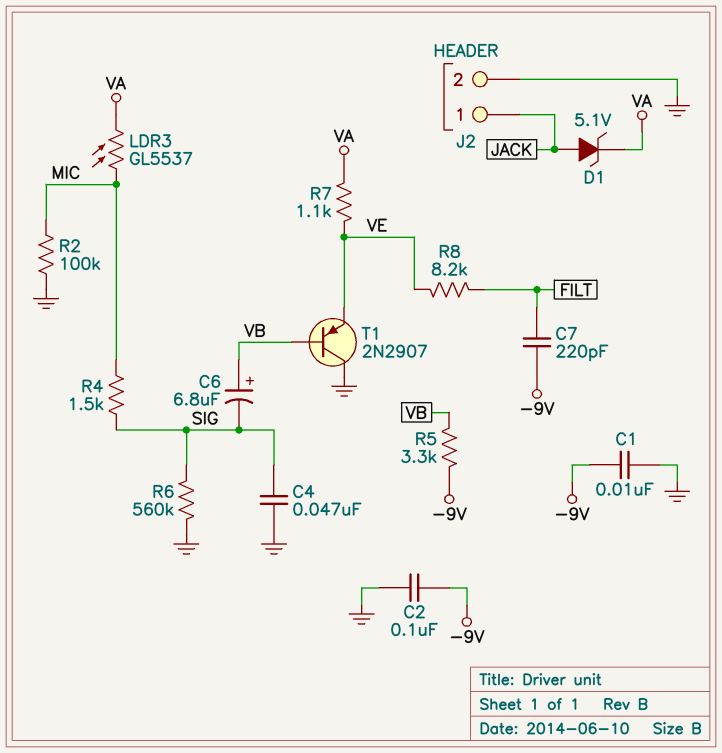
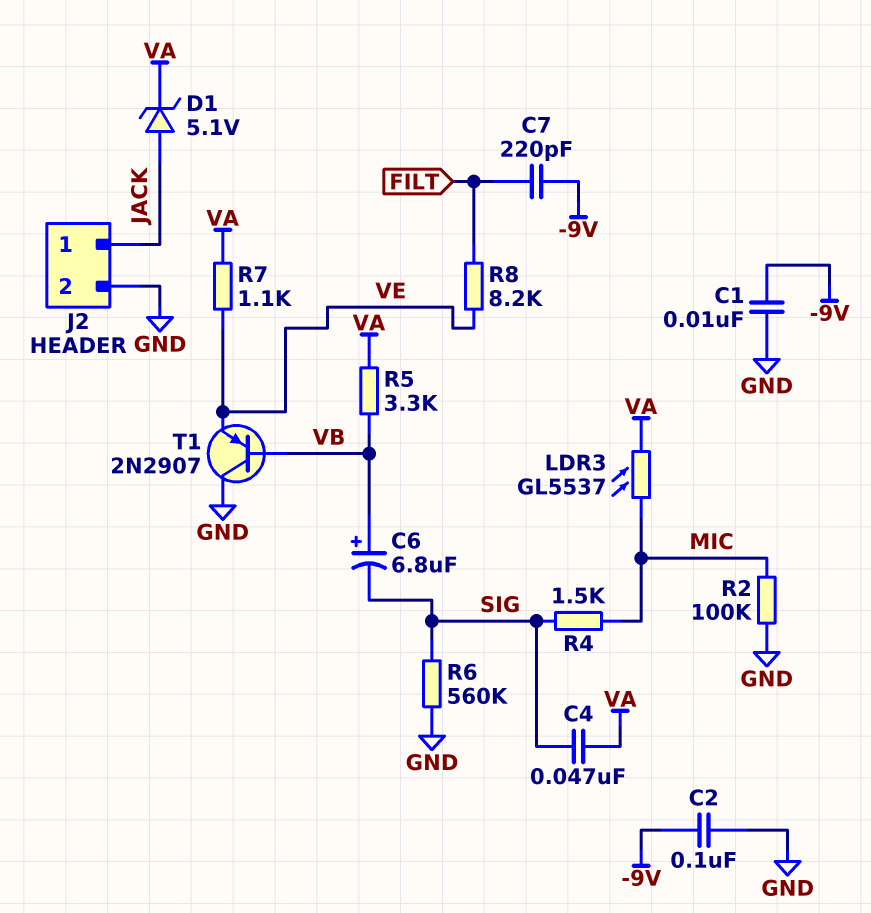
C4: 47nF (GND, SIG) -> 47nF (SIG, VA)
R5: 3.3k (-9V, VB) -> 3.3k (VA, VB)

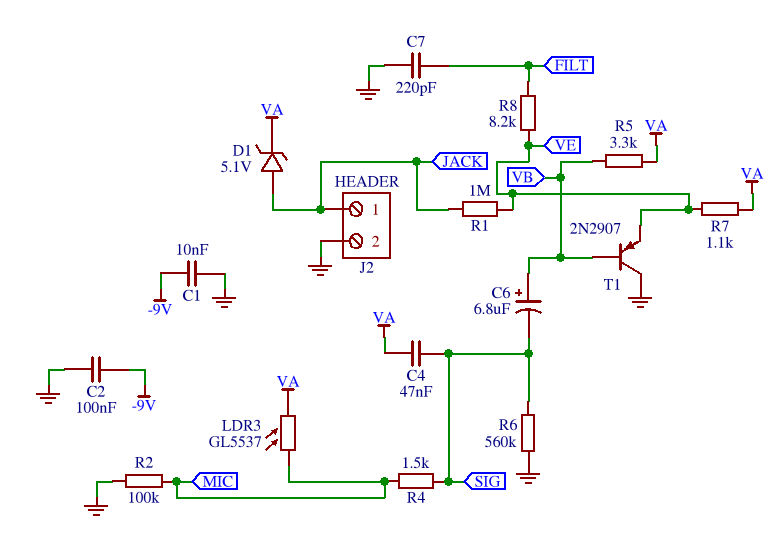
C7: 220pF (-9V, FILT) -> 220pF (FILT, GND)
R1: none -> 1M (JACK, VE)

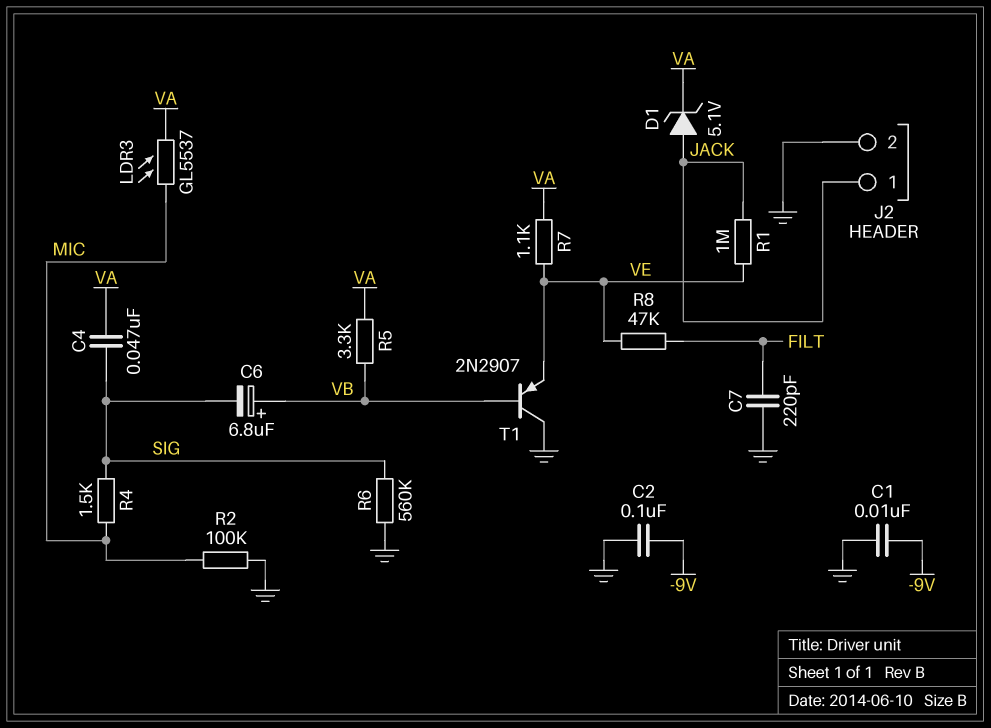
R8: 8.2k (FILT, VE) -> 47k (FILT, VE)

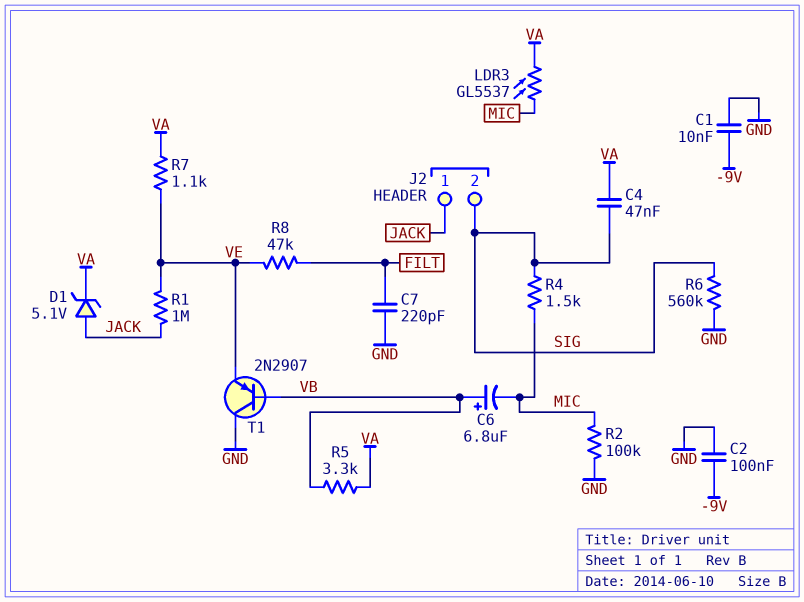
C6: 6.8uF (plus VB, minus SIG) -> 6.8uF (plus VB, minus MIC)
J2 pin 2: GND -> SIG

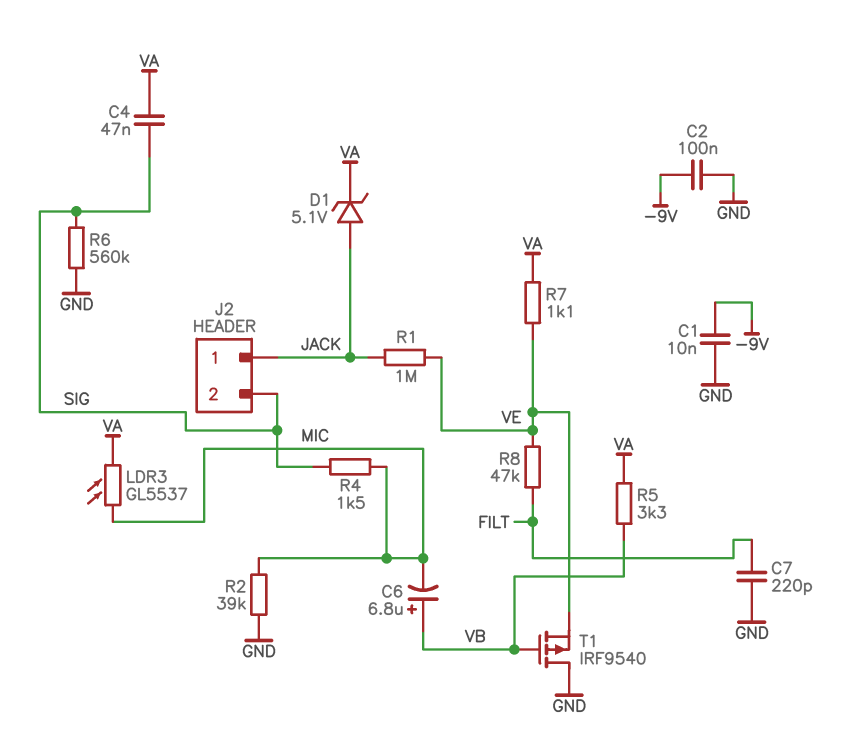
R2: 100k (GND, MIC) -> 39k (GND, MIC)
T1: PNP 2N2907 (B VB, C GND, E VE) -> PMOS IRF9540 (G VB, D GND, S VE)

